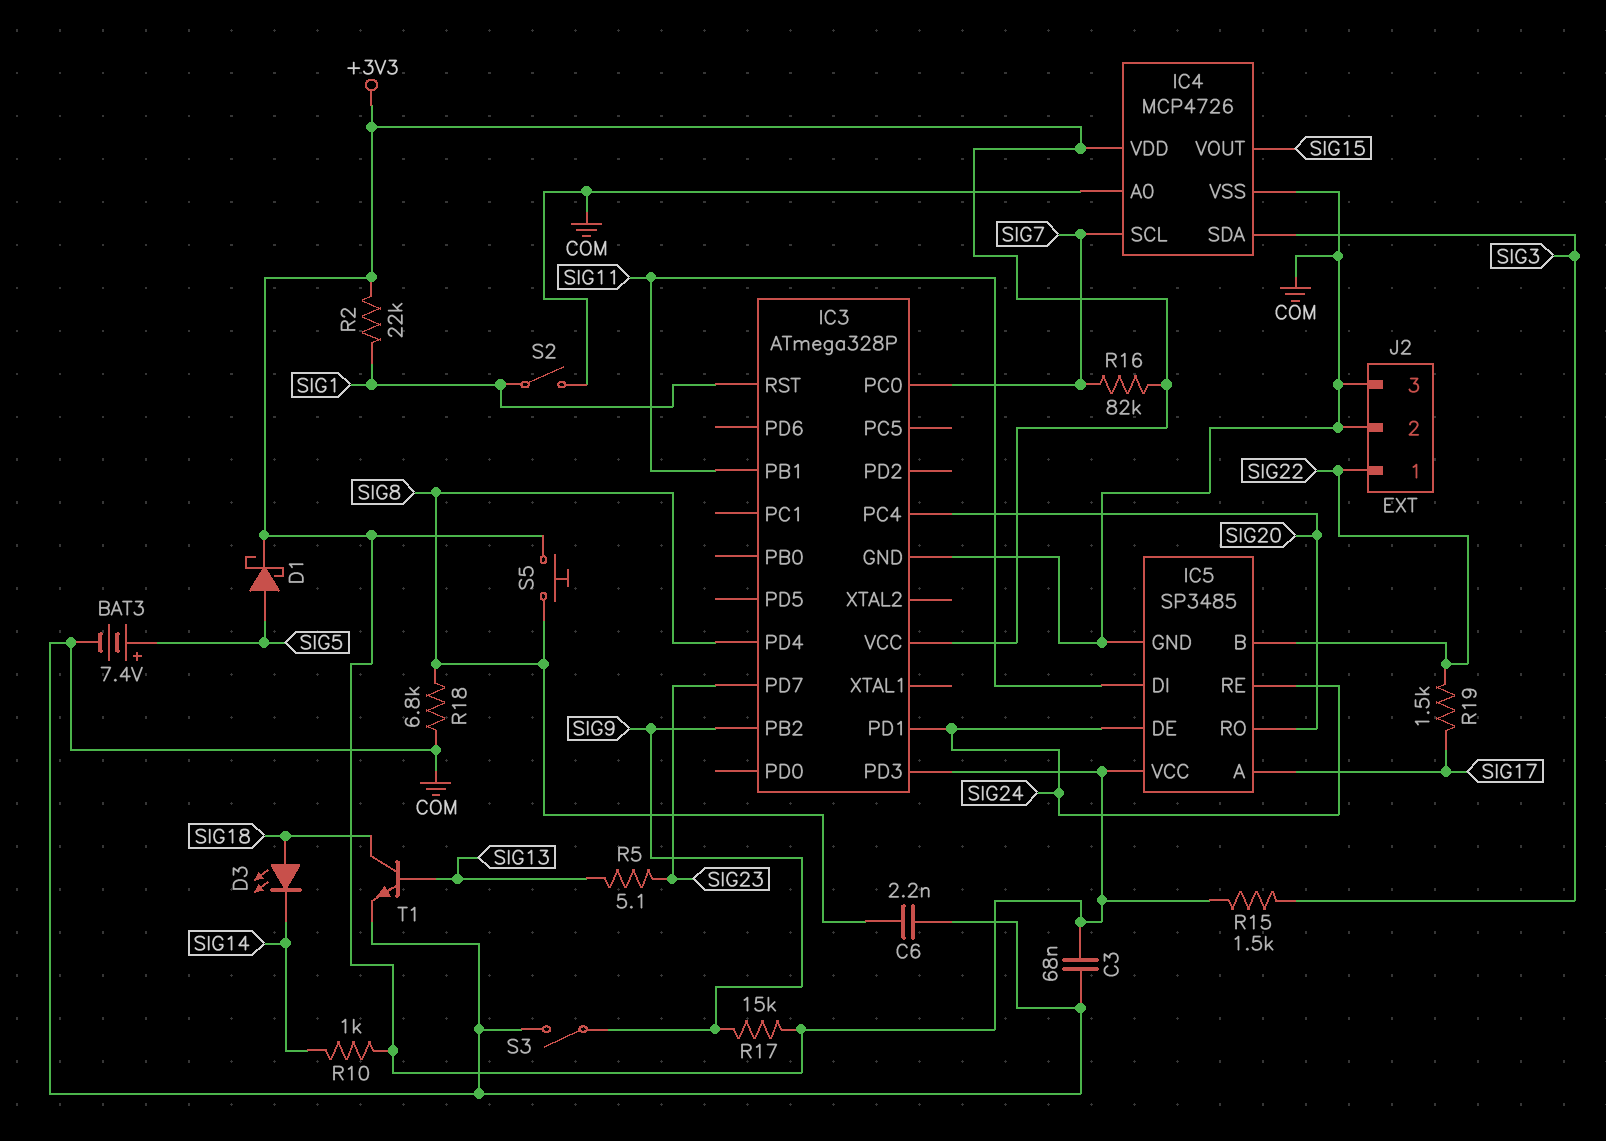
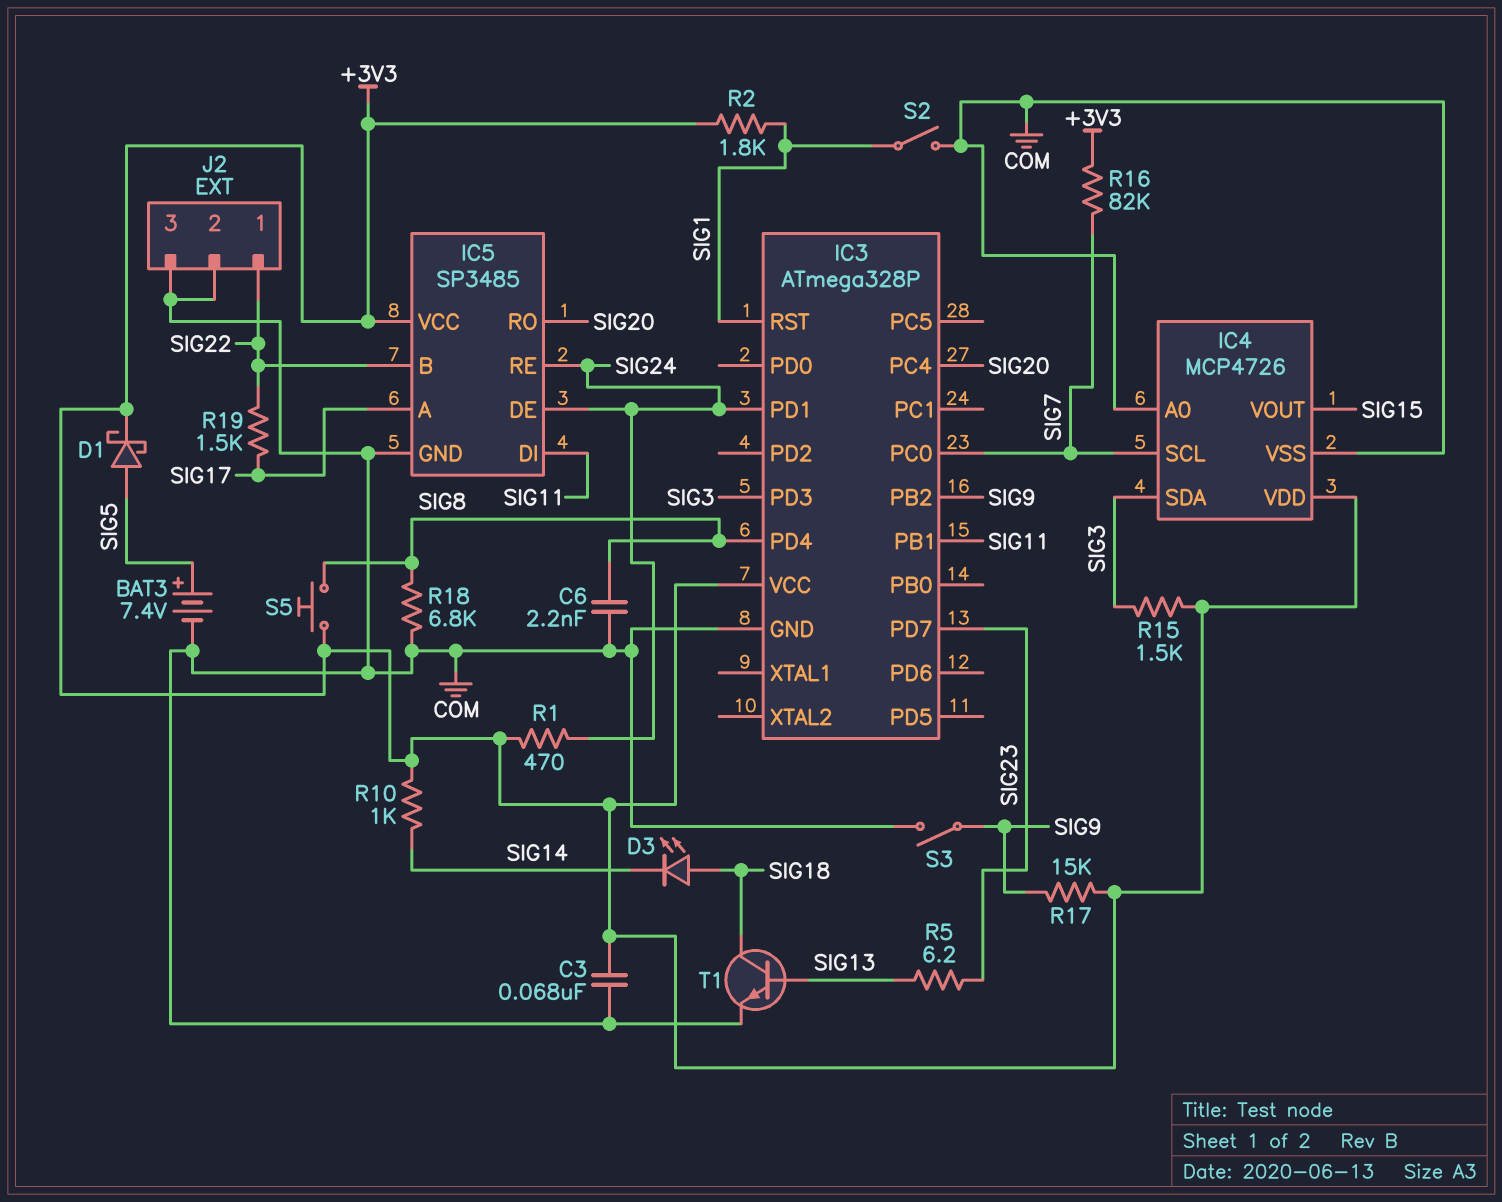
IC3 pin PD3: +3V3 -> SIG3
R1: none -> 470 (+3V3, SIG24)
R2: 22k (+3V3, SIG1) -> 1.8k (+3V3, SIG1)
R5: 5.1 (SIG13, SIG23) -> 6.2 (SIG13, SIG23)

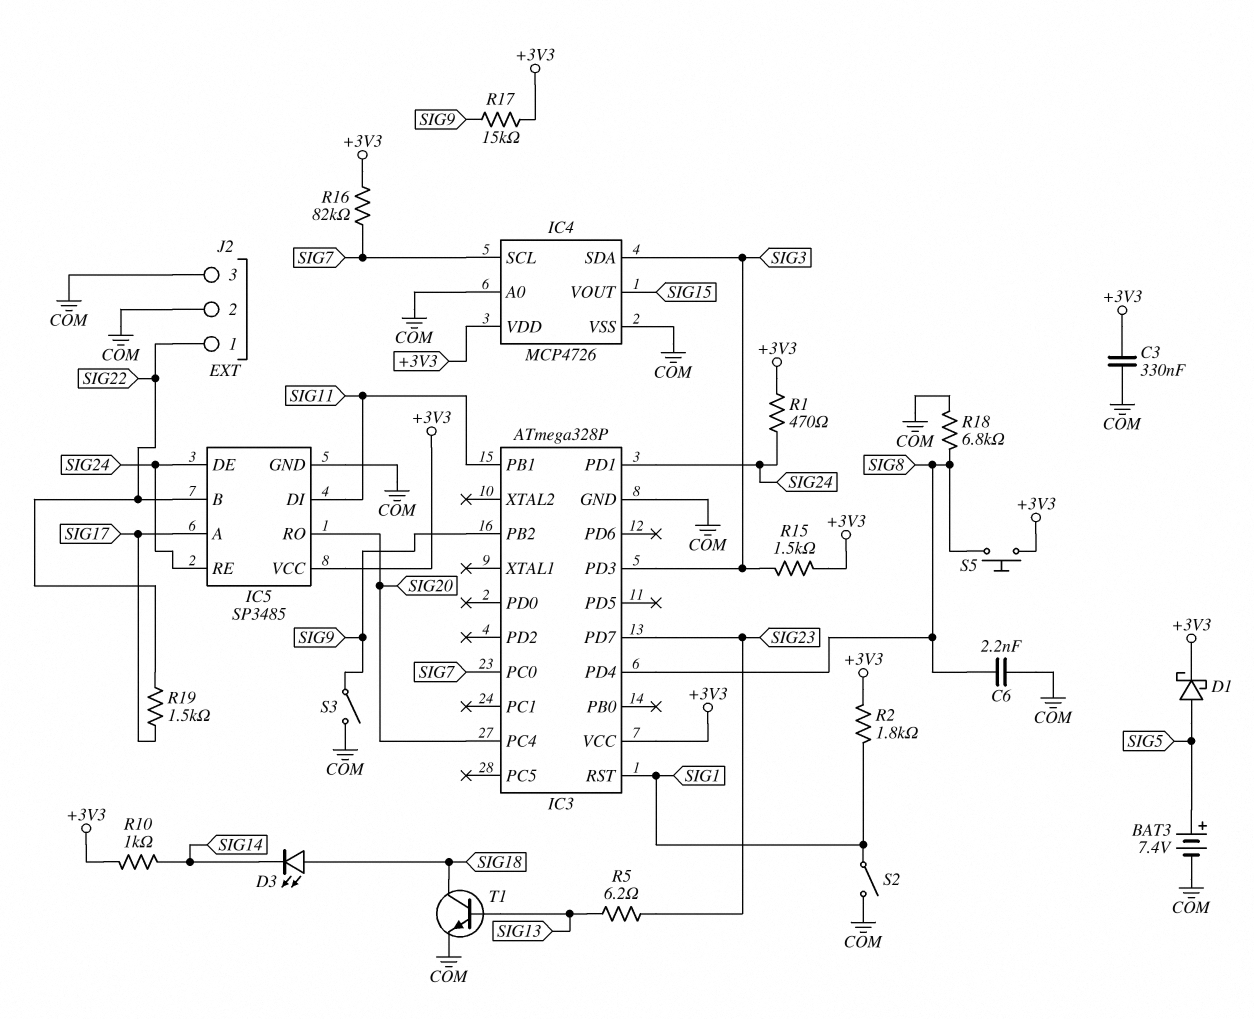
C3: 68nF (+3V3, COM) -> 330nF (+3V3, COM)

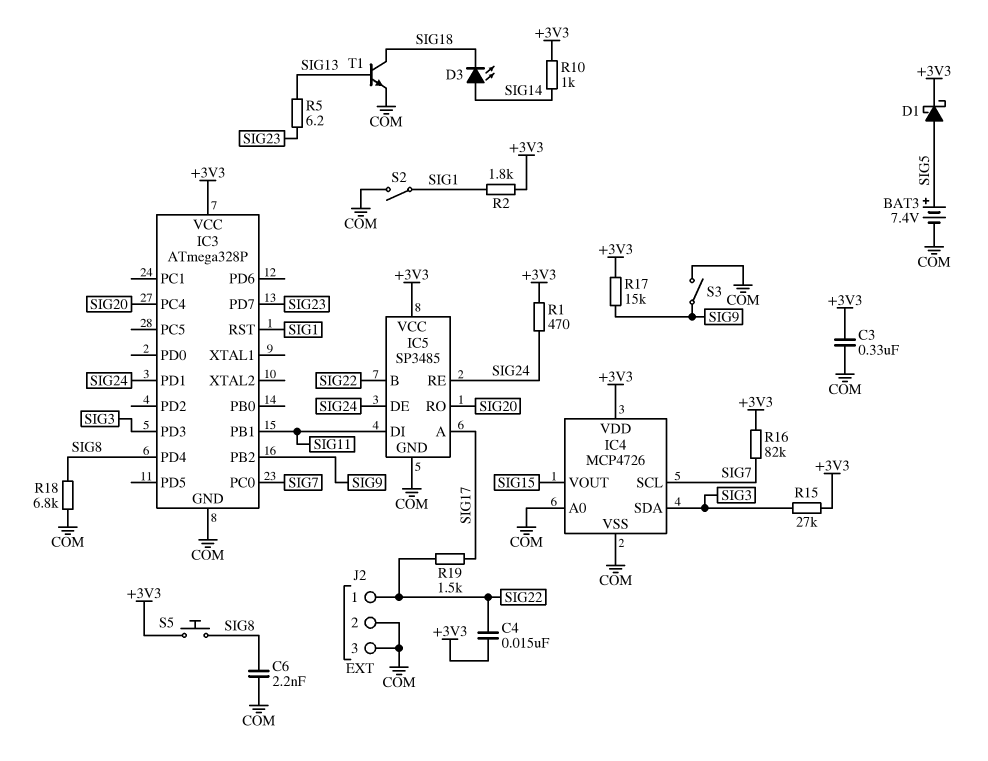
C4: none -> 15nF (+3V3, SIG22)
D3: LED (A SIG18, K SIG14) -> LED (A SIG14, K SIG18)
R15: 1.5k (+3V3, SIG3) -> 27k (+3V3, SIG3)

